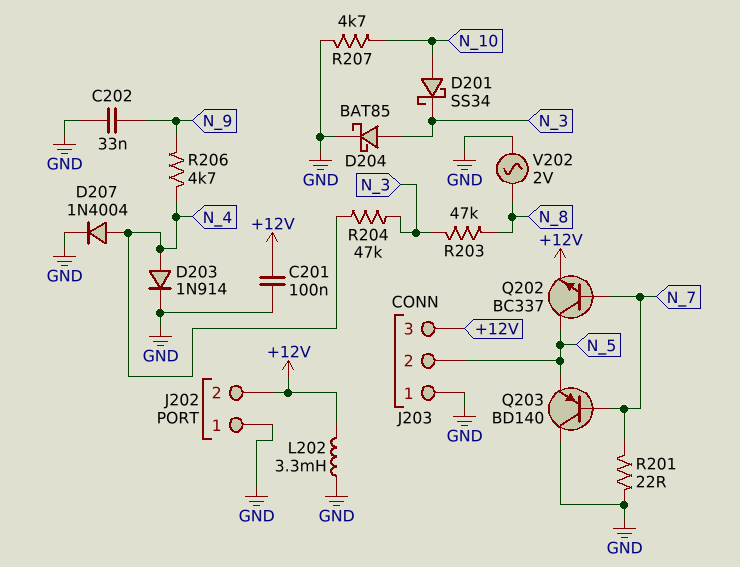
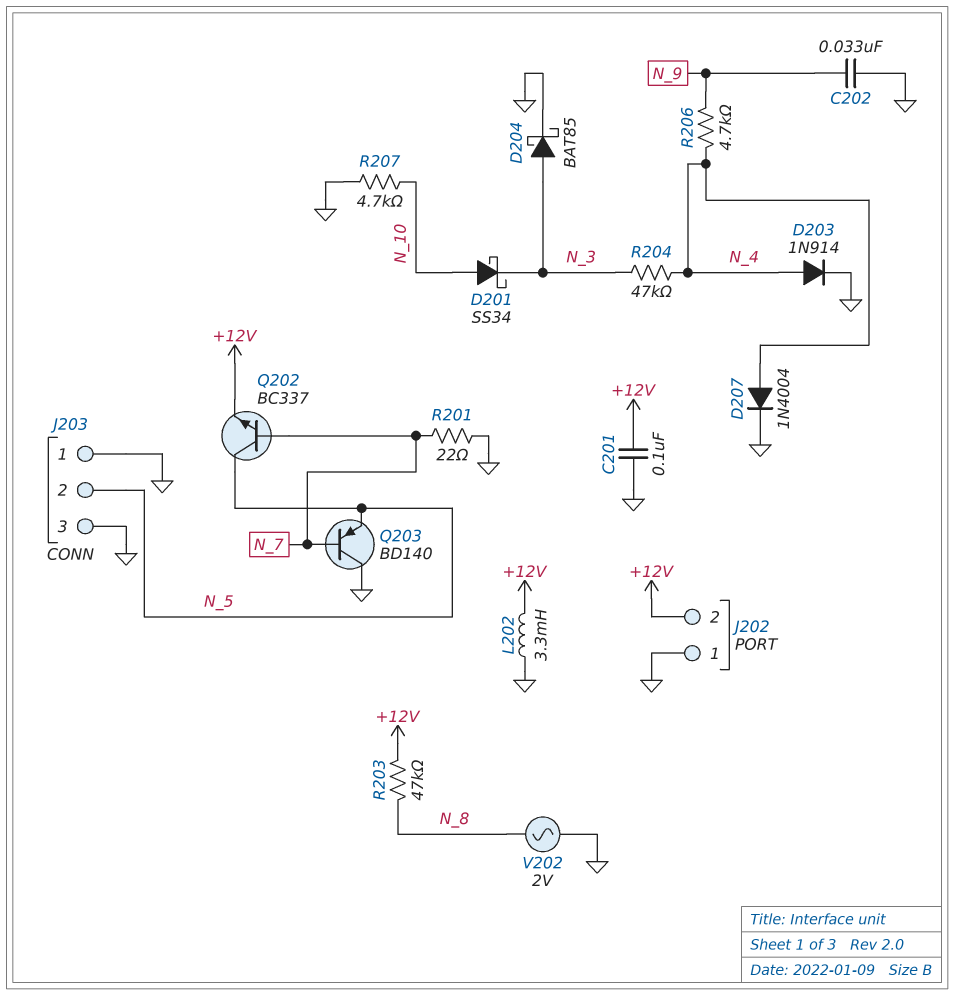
J203 pin 3: +12V -> GND
R203: 47k (N_3, N_8) -> 47k (+12V, N_8)

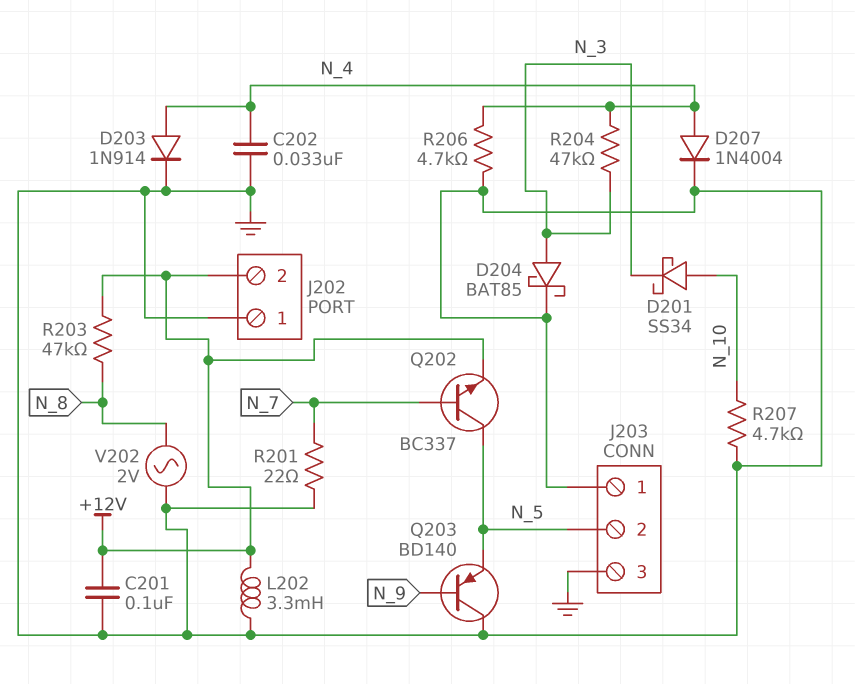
C202: 33nF (GND, N_9) -> 33nF (GND, N_4)
Q203: PNP BD140 (B N_7, C GND, E N_5) -> PNP BD140 (B N_9, C GND, E N_5)
R206: 4.7k (N_4, N_9) -> 4.7k (GND, N_4)

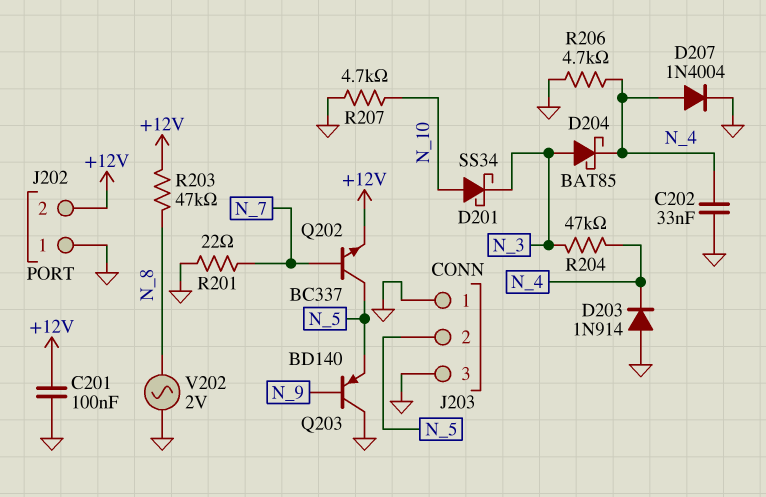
D203: diode 1N914 (A N_4, K GND) -> diode 1N914 (A GND, K N_4)
D204: schottky BAT85 (A N_3, K GND) -> schottky BAT85 (A N_3, K N_4)
L202: 3.3mH (+12V, GND) -> none

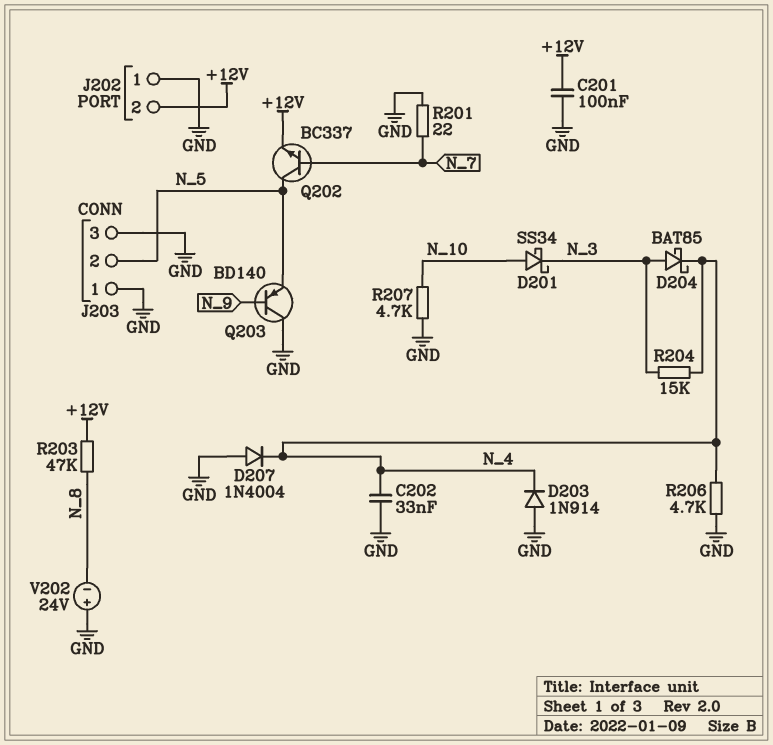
D207: diode 1N4004 (A N_4, K GND) -> diode 1N4004 (A GND, K N_4)
R204: 47k (N_3, N_4) -> 15k (N_3, N_4)
V202: AC 2V (GND, N_8) -> 24V (plus GND, minus N_8)

